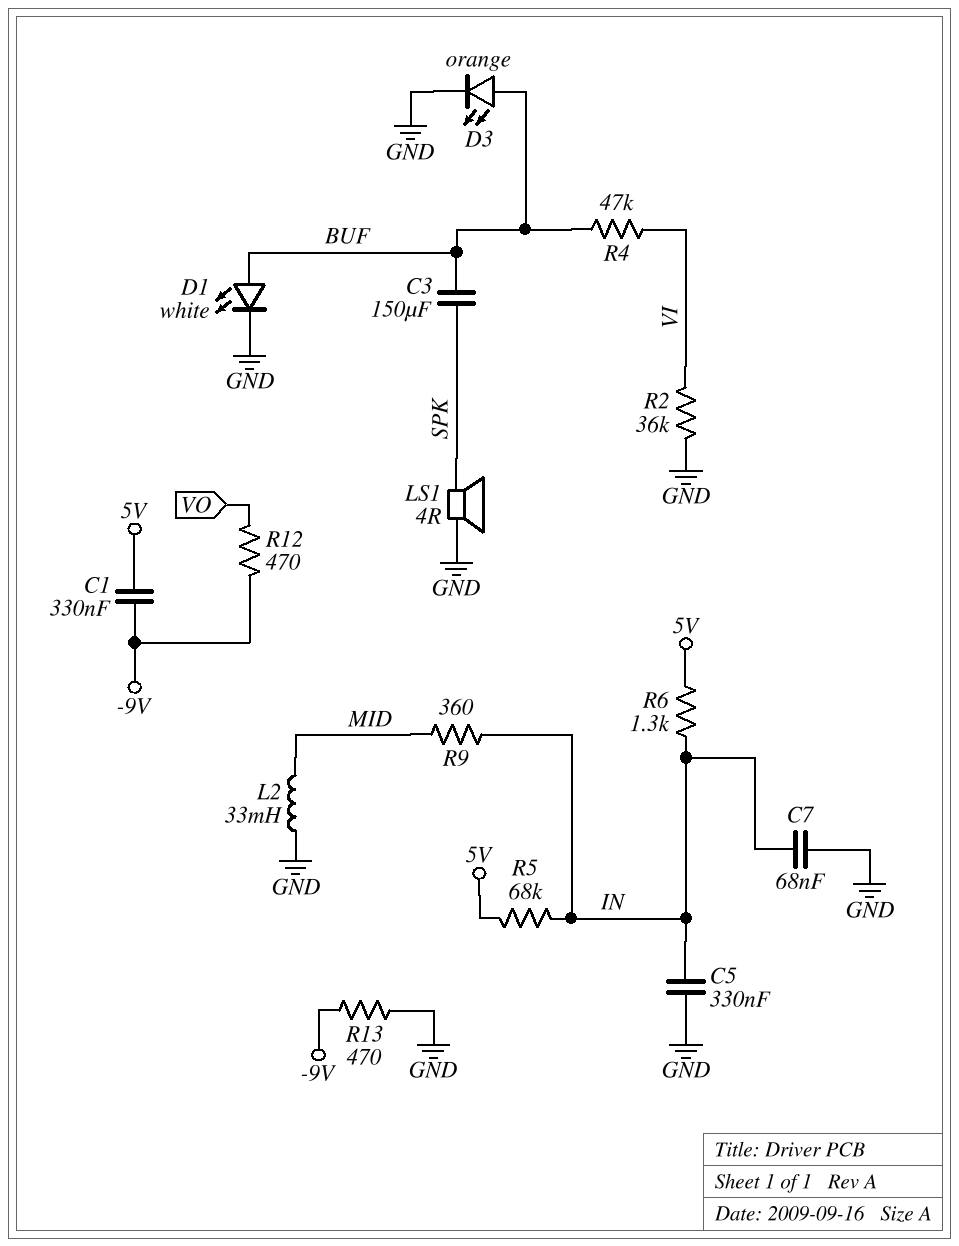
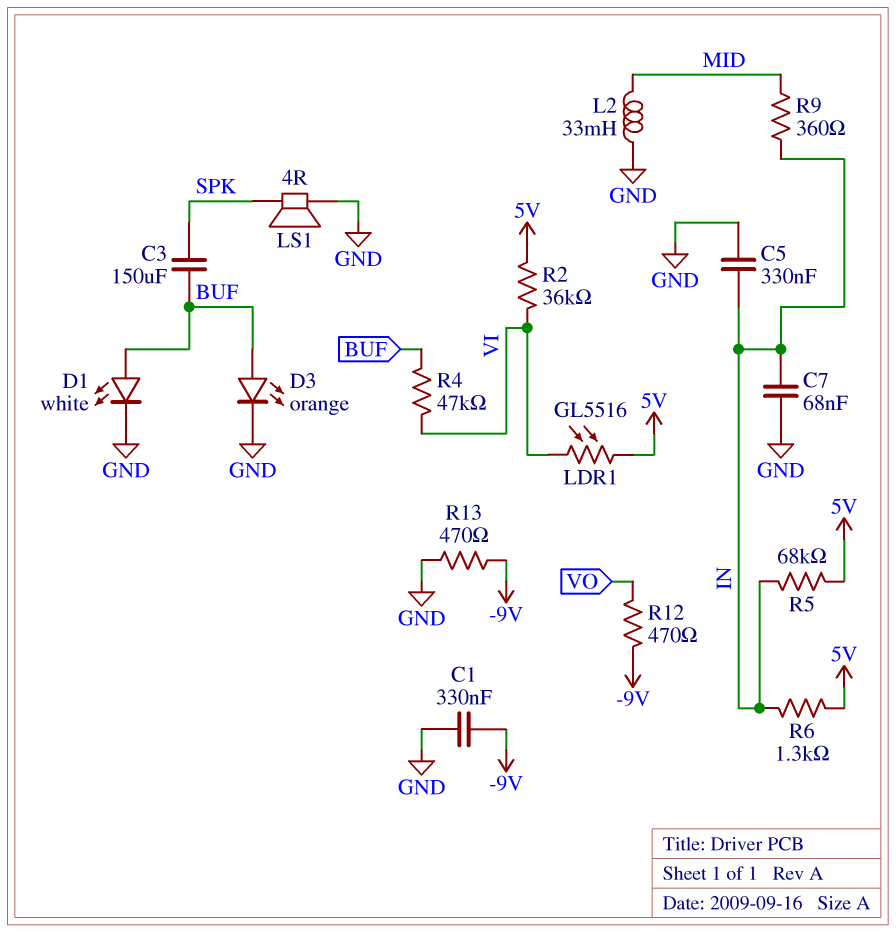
C1: 330nF (-9V, 5V) -> 330nF (-9V, GND)
LDR1: none -> GL5516 (5V, VI)
R2: 36k (GND, VI) -> 36k (5V, VI)

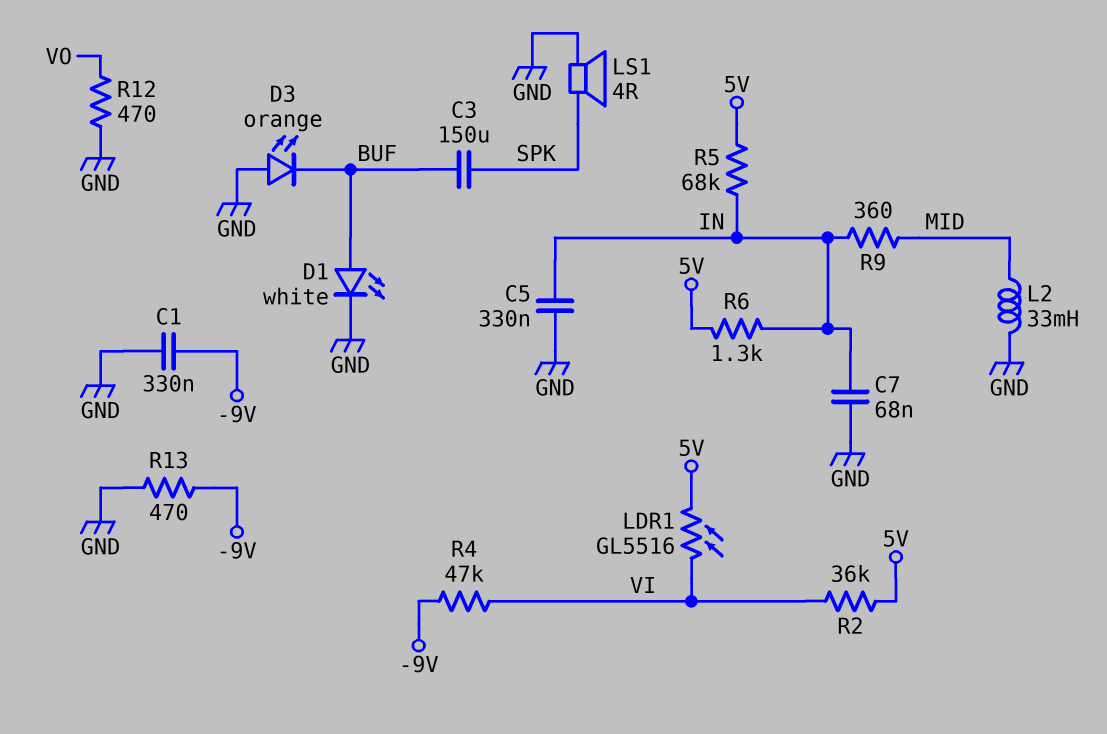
D3: LED orange (A BUF, K GND) -> LED orange (A GND, K BUF)
R4: 47k (BUF, VI) -> 47k (-9V, VI)
R12: 470 (-9V, VO) -> 470 (GND, VO)

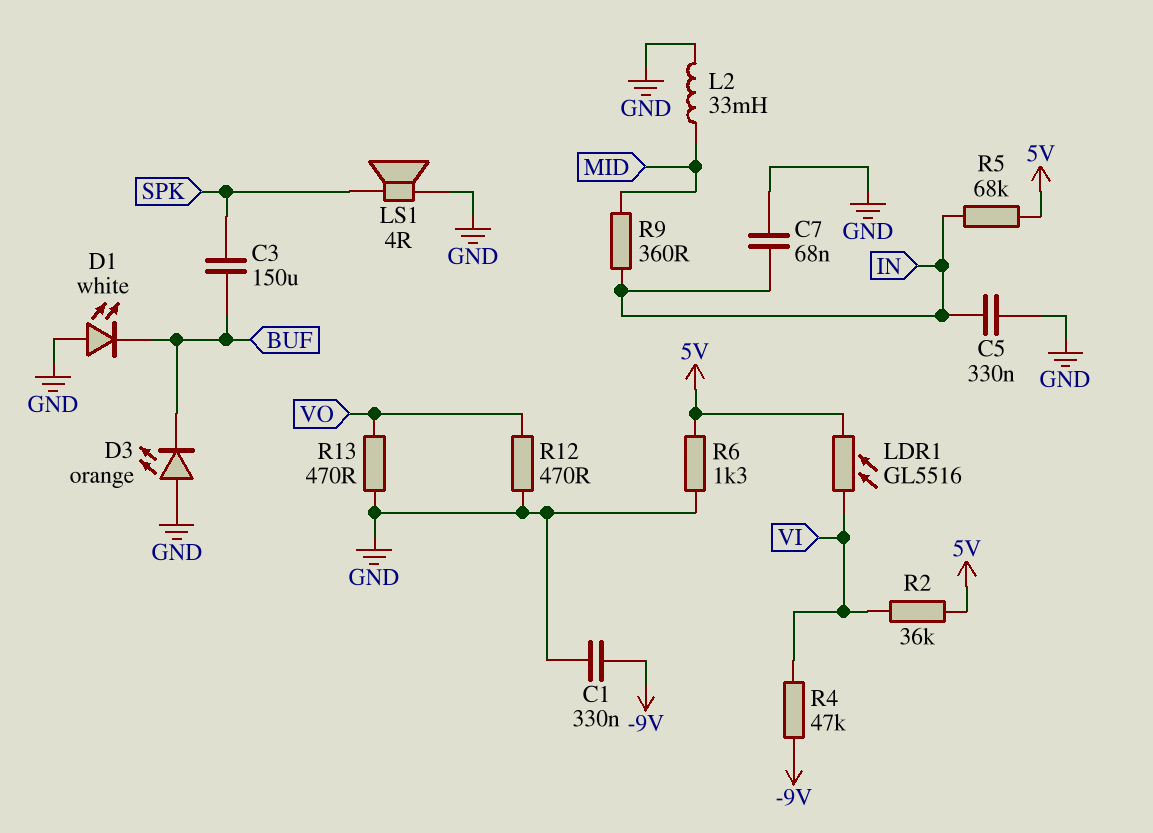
D1: LED white (A BUF, K GND) -> LED white (A GND, K BUF)
R6: 1.3k (5V, IN) -> 1.3k (5V, GND)
R13: 470 (-9V, GND) -> 470 (GND, VO)

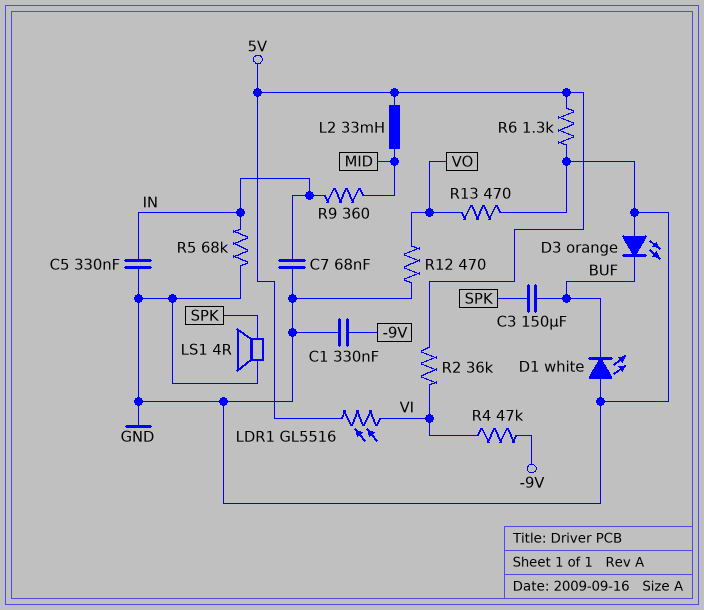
L2: 33mH (GND, MID) -> 33mH (5V, MID)
R5: 68k (5V, IN) -> 68k (GND, IN)

